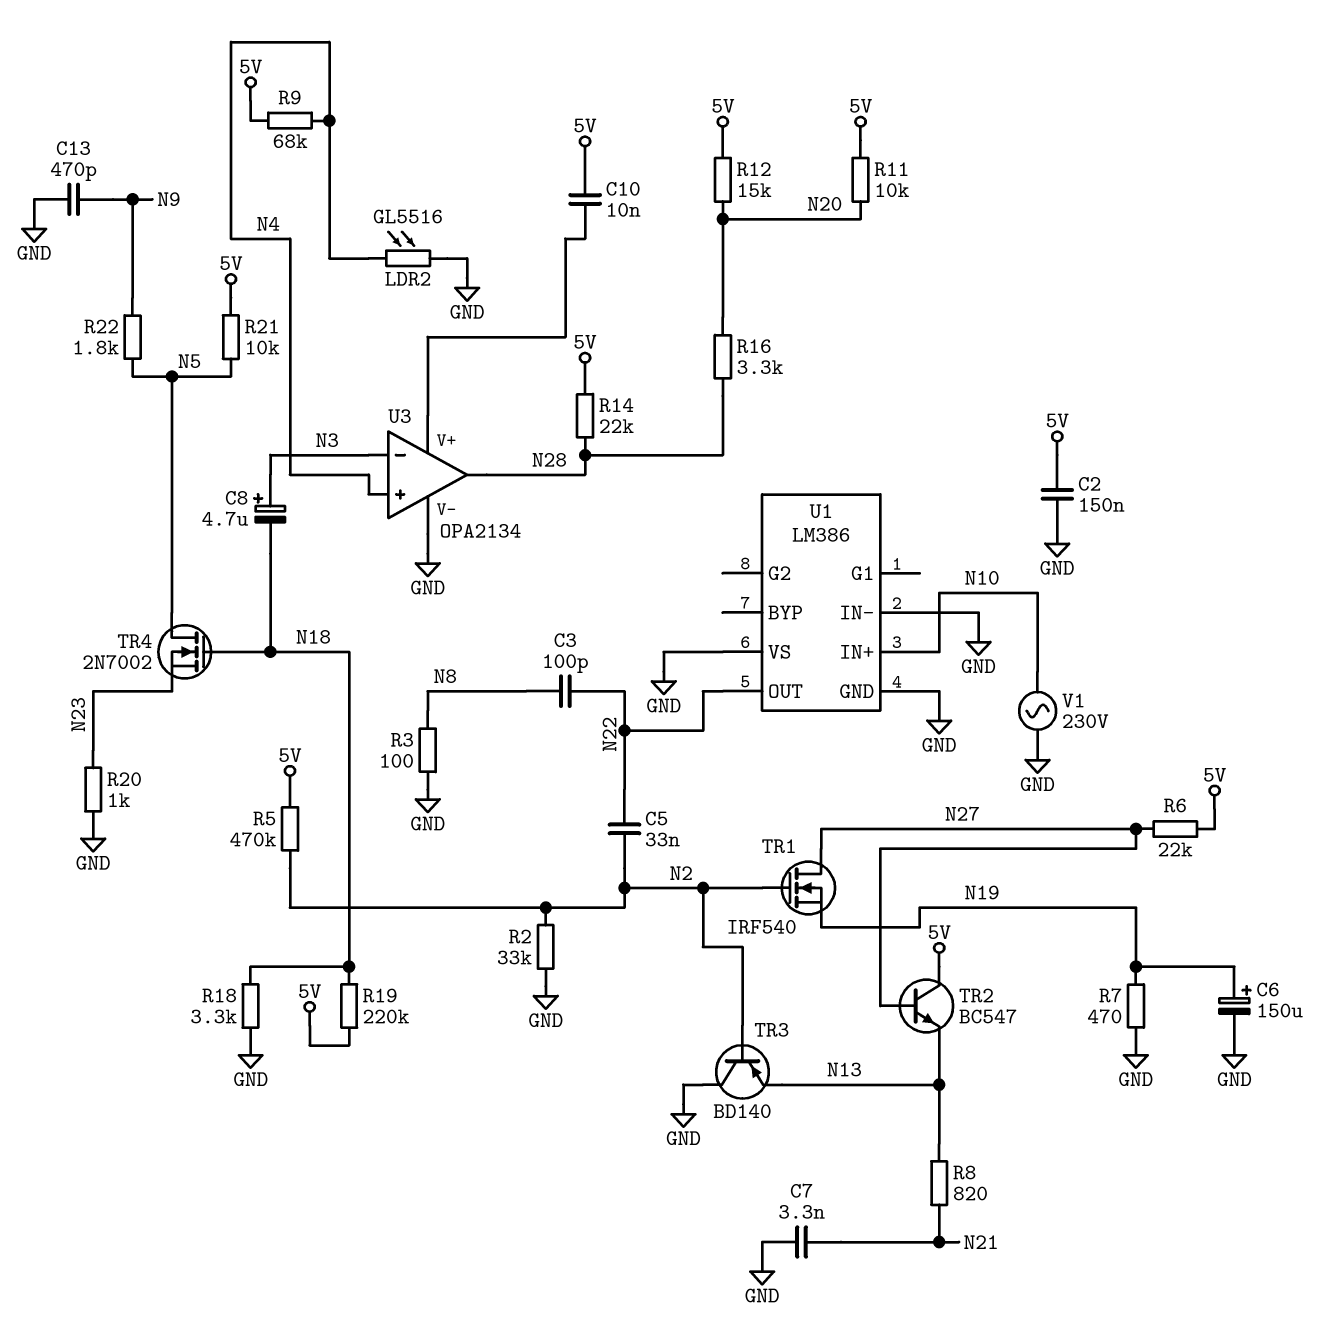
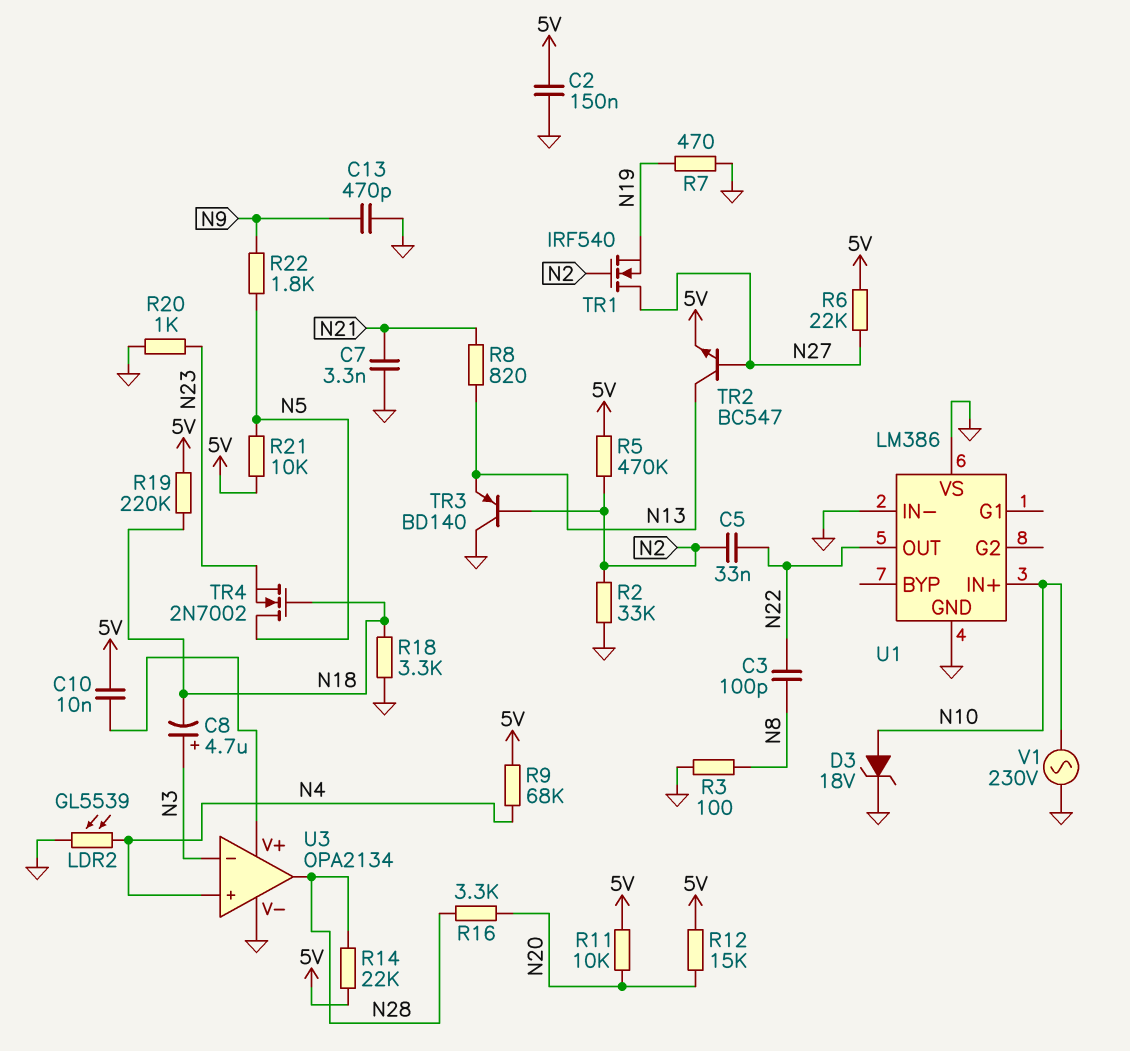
C6: 150uF (plus N19, minus GND) -> none
D3: none -> zener 18V (A N10, K GND)
LDR2: GL5516 (GND, N4) -> GL5539 (GND, N4)
TR2: NPN BC547 (B N27, C 5V, E N13) -> NPN BC547 (B N27, C N13, E 5V)

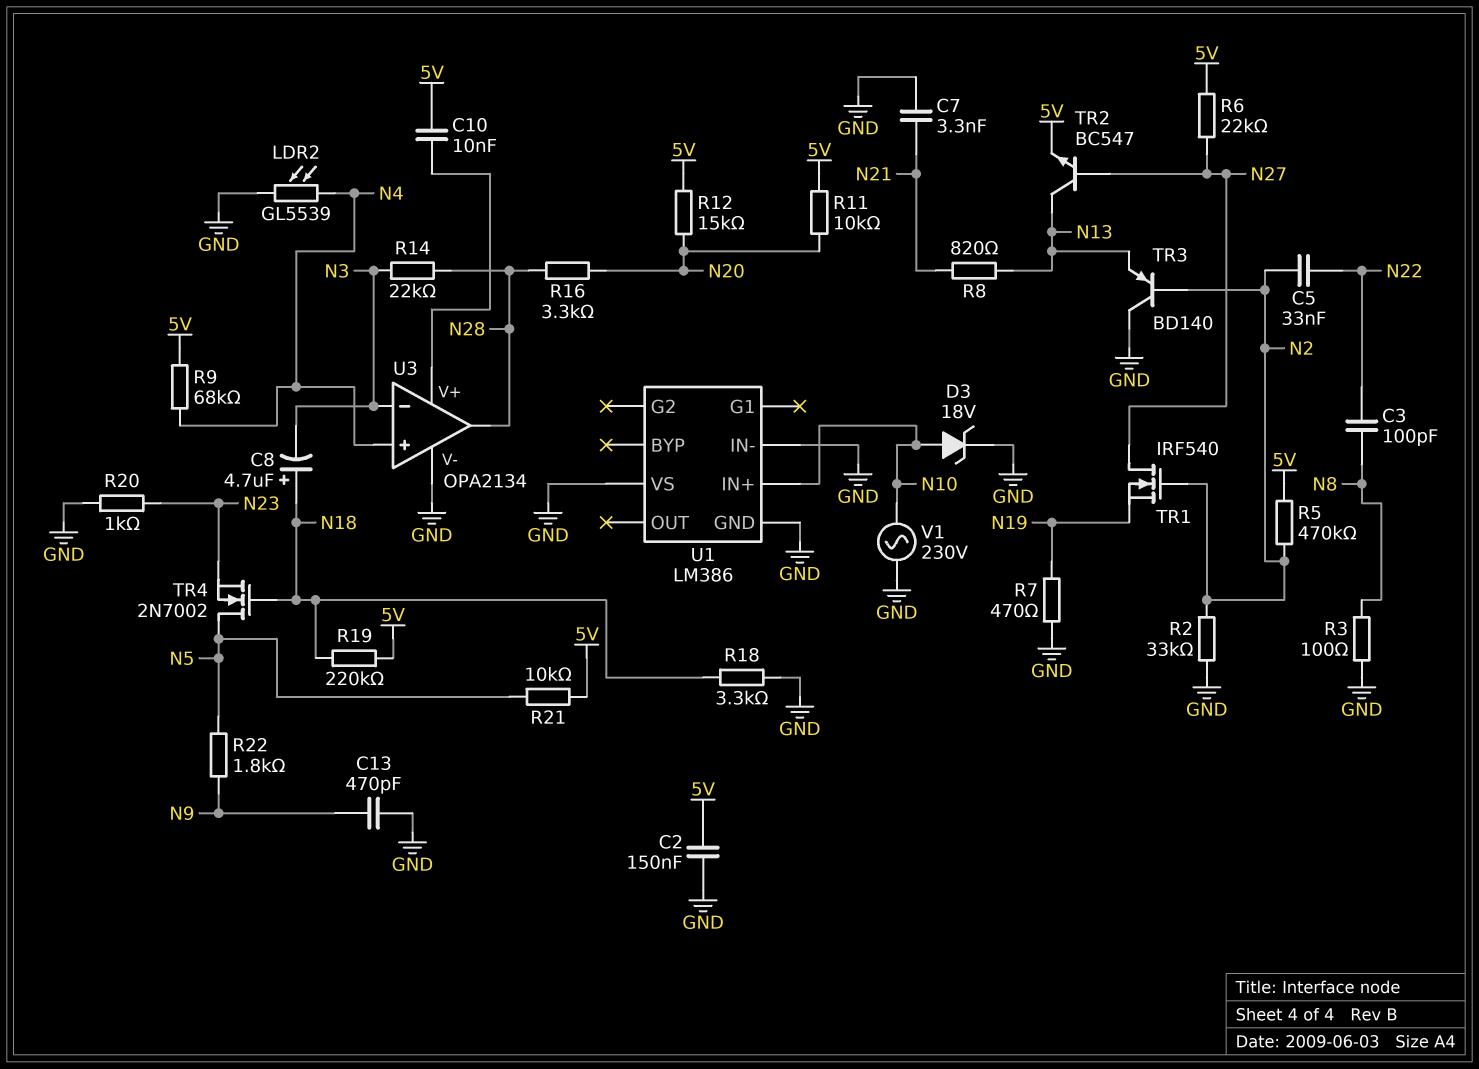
C8: 4.7uF (plus N3, minus N18) -> 4.7uF (plus N18, minus N3)
R14: 22k (5V, N28) -> 22k (N3, N28)
U1 pin OUT: N22 -> none

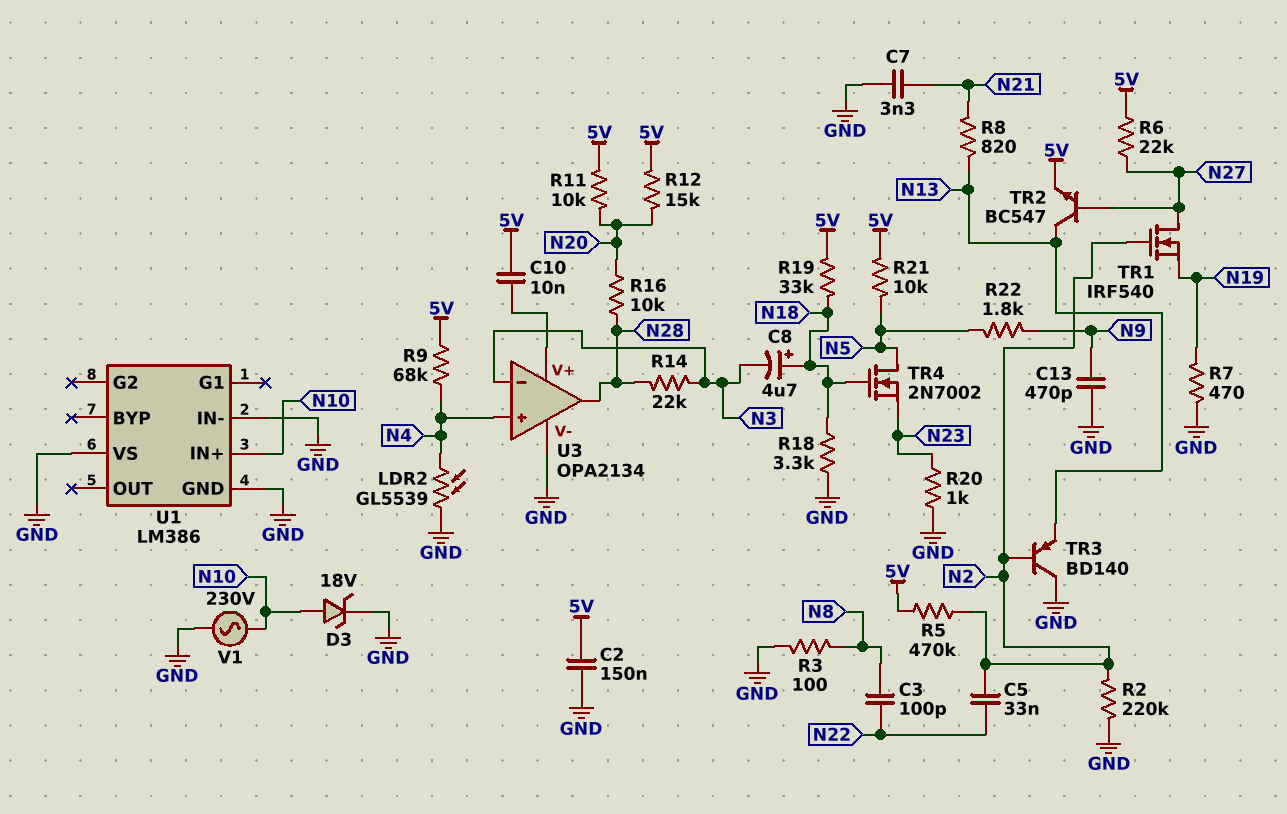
R2: 33k (GND, N2) -> 220k (GND, N2)
R16: 3.3k (N20, N28) -> 10k (N20, N28)
R19: 220k (5V, N18) -> 33k (5V, N18)

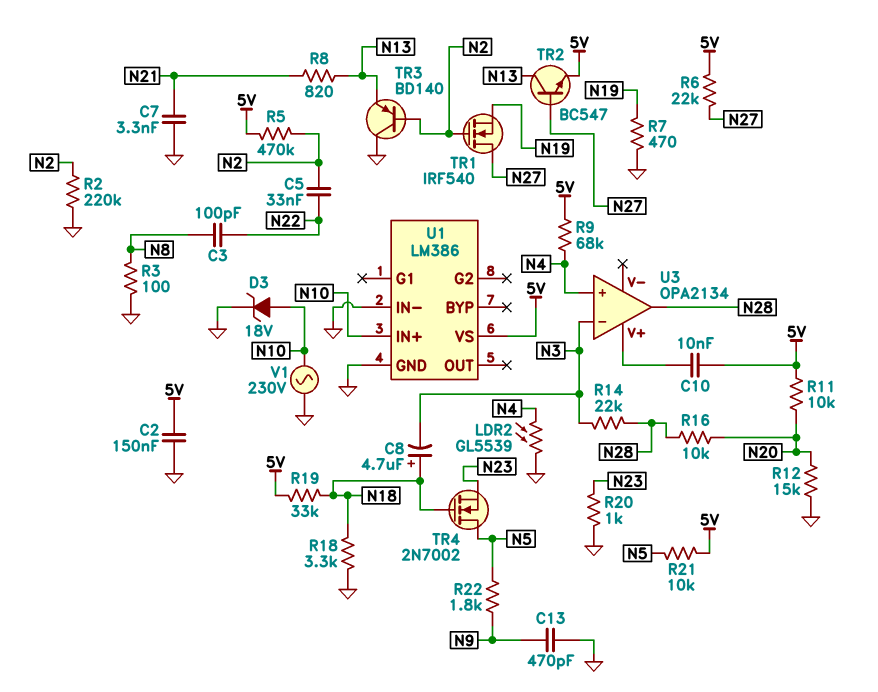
R12: 15k (5V, N20) -> 15k (GND, N20)
U1 pin VS: GND -> 5V
U3 pin V-: GND -> none

